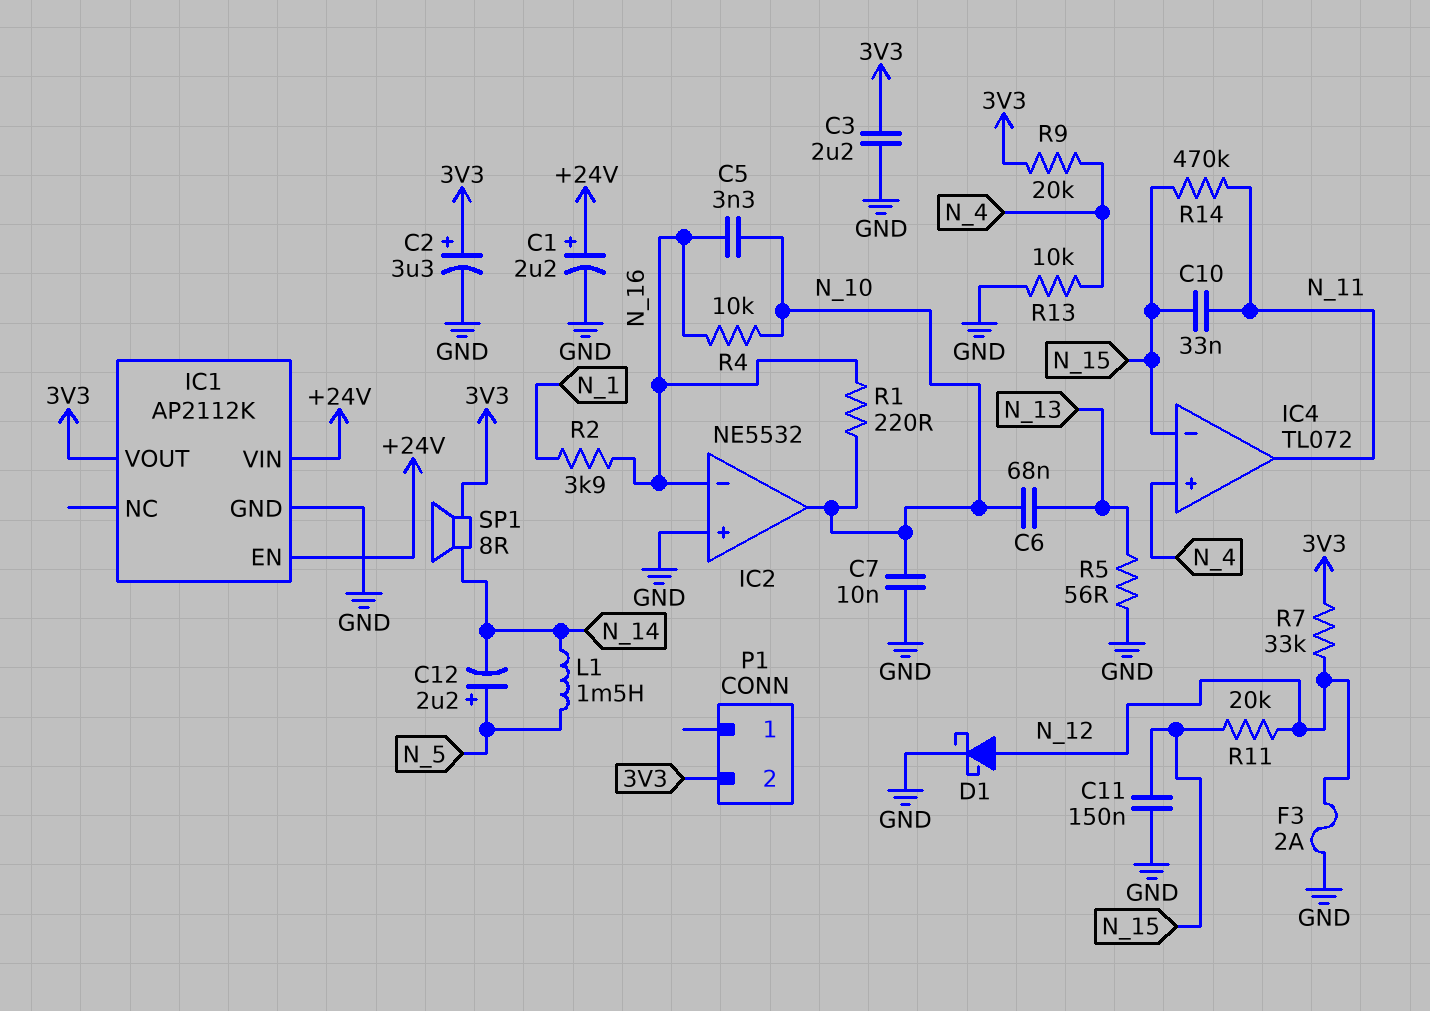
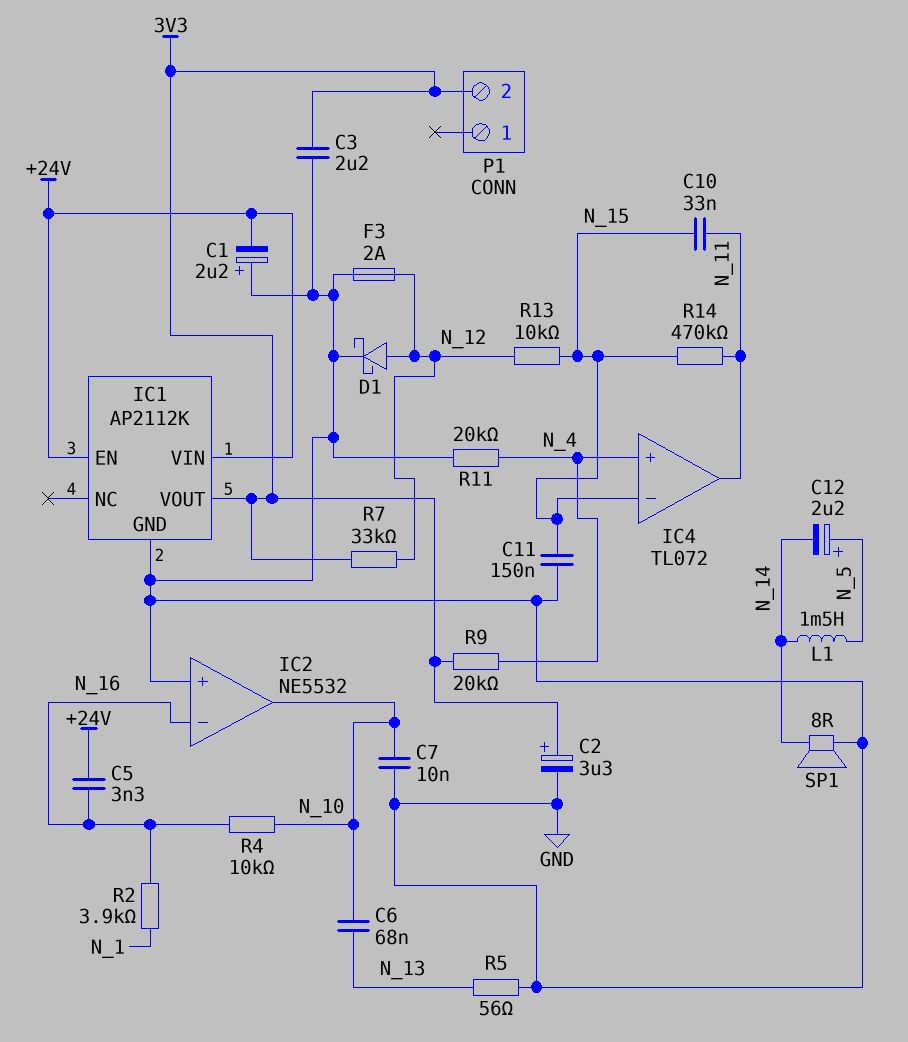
C1: 2.2uF (plus +24V, minus GND) -> 2.2uF (plus GND, minus +24V)
C5: 3.3nF (N_10, N_16) -> 3.3nF (+24V, N_16)
R1: 220 (N_10, N_16) -> none
R11: 20k (N_12, N_15) -> 20k (GND, N_4)
R13: 10k (GND, N_4) -> 10k (N_12, N_15)
SP1: speaker 8R (3V3, N_14) -> speaker 8R (GND, N_14)

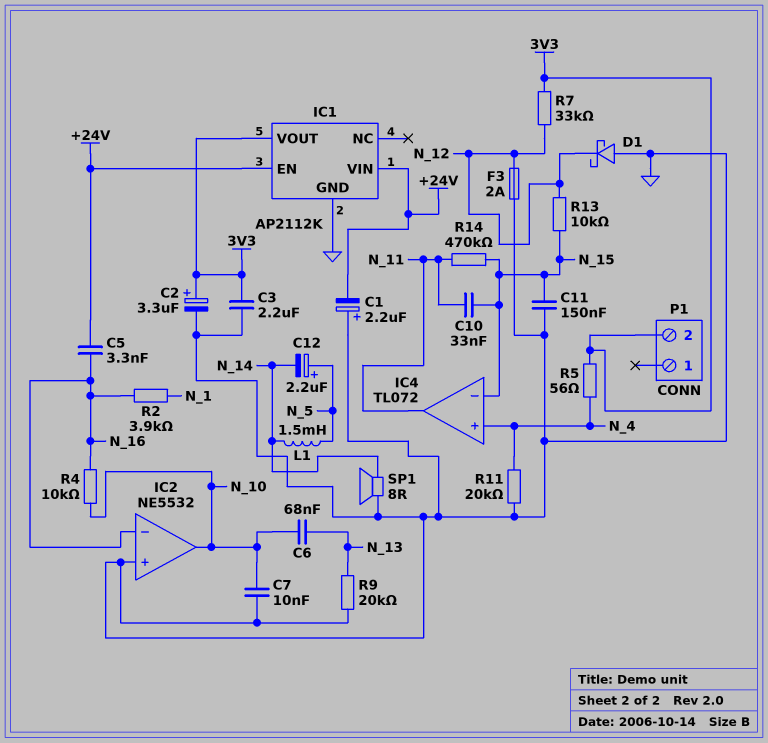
D1: schottky (A N_12, K GND) -> schottky (A GND, K N_12)
R5: 56 (GND, N_13) -> 56 (3V3, N_4)
R9: 20k (3V3, N_4) -> 20k (GND, N_13)

